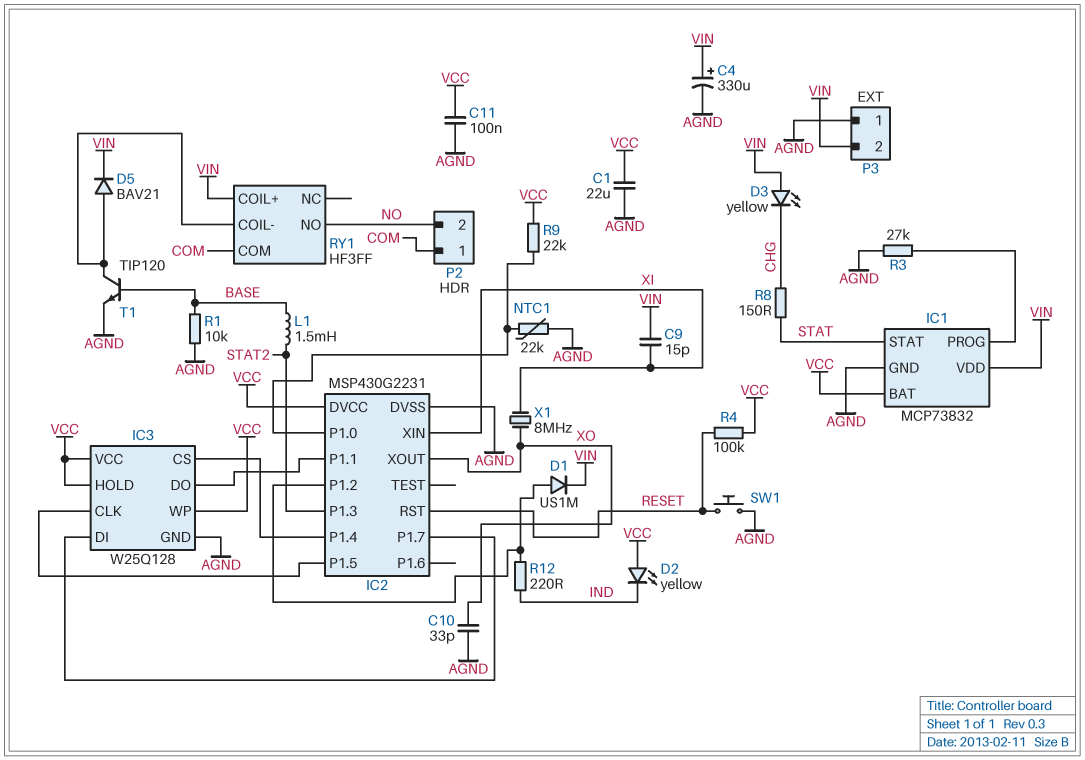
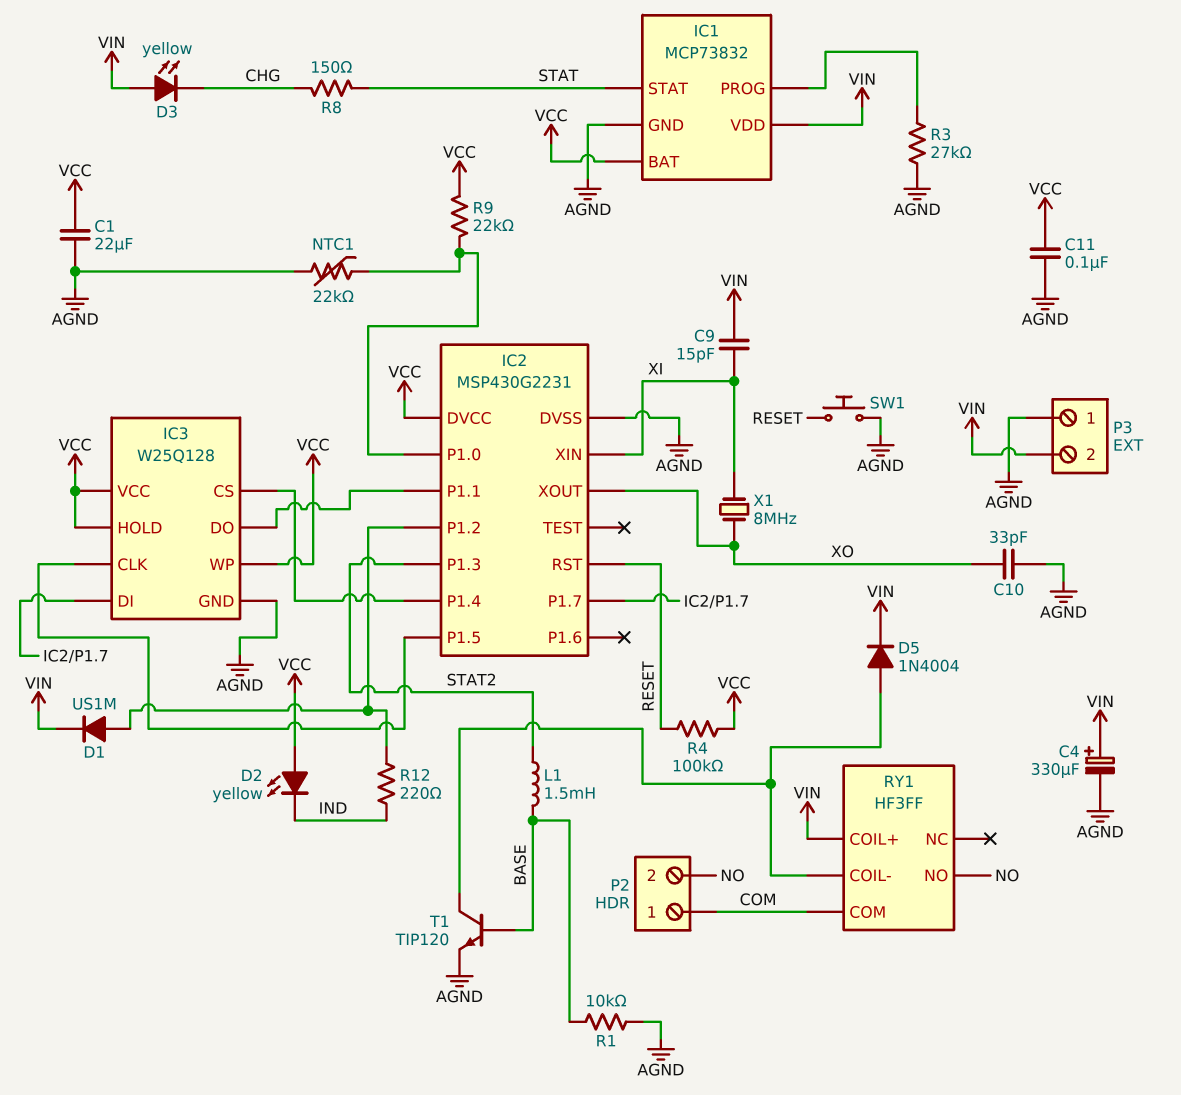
D5: diode BAV21 (A RY1/COIL-, K VIN) -> diode 1N4004 (A RY1/COIL-, K VIN)

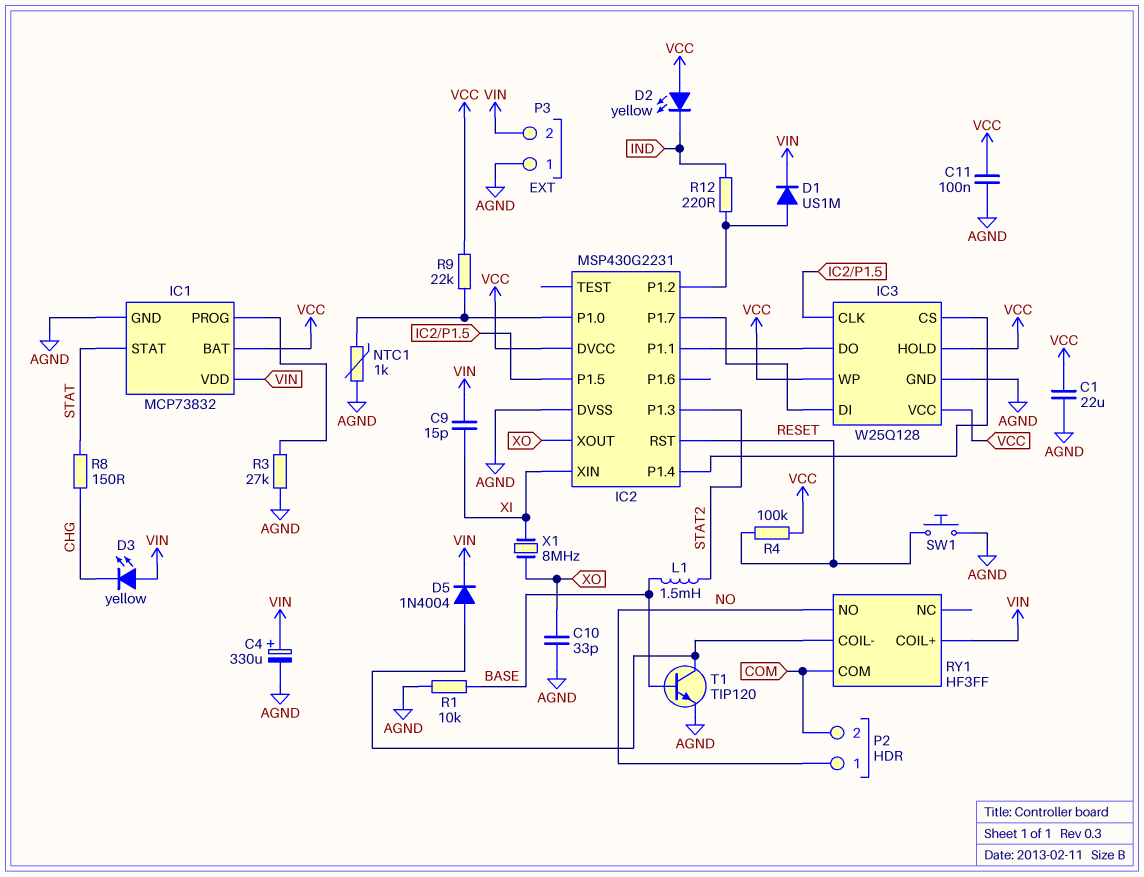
NTC1: 22k (AGND, IC2/P1.0) -> 1k (AGND, IC2/P1.0)
P2 pin 1: COM -> NO
P2 pin 2: NO -> COM

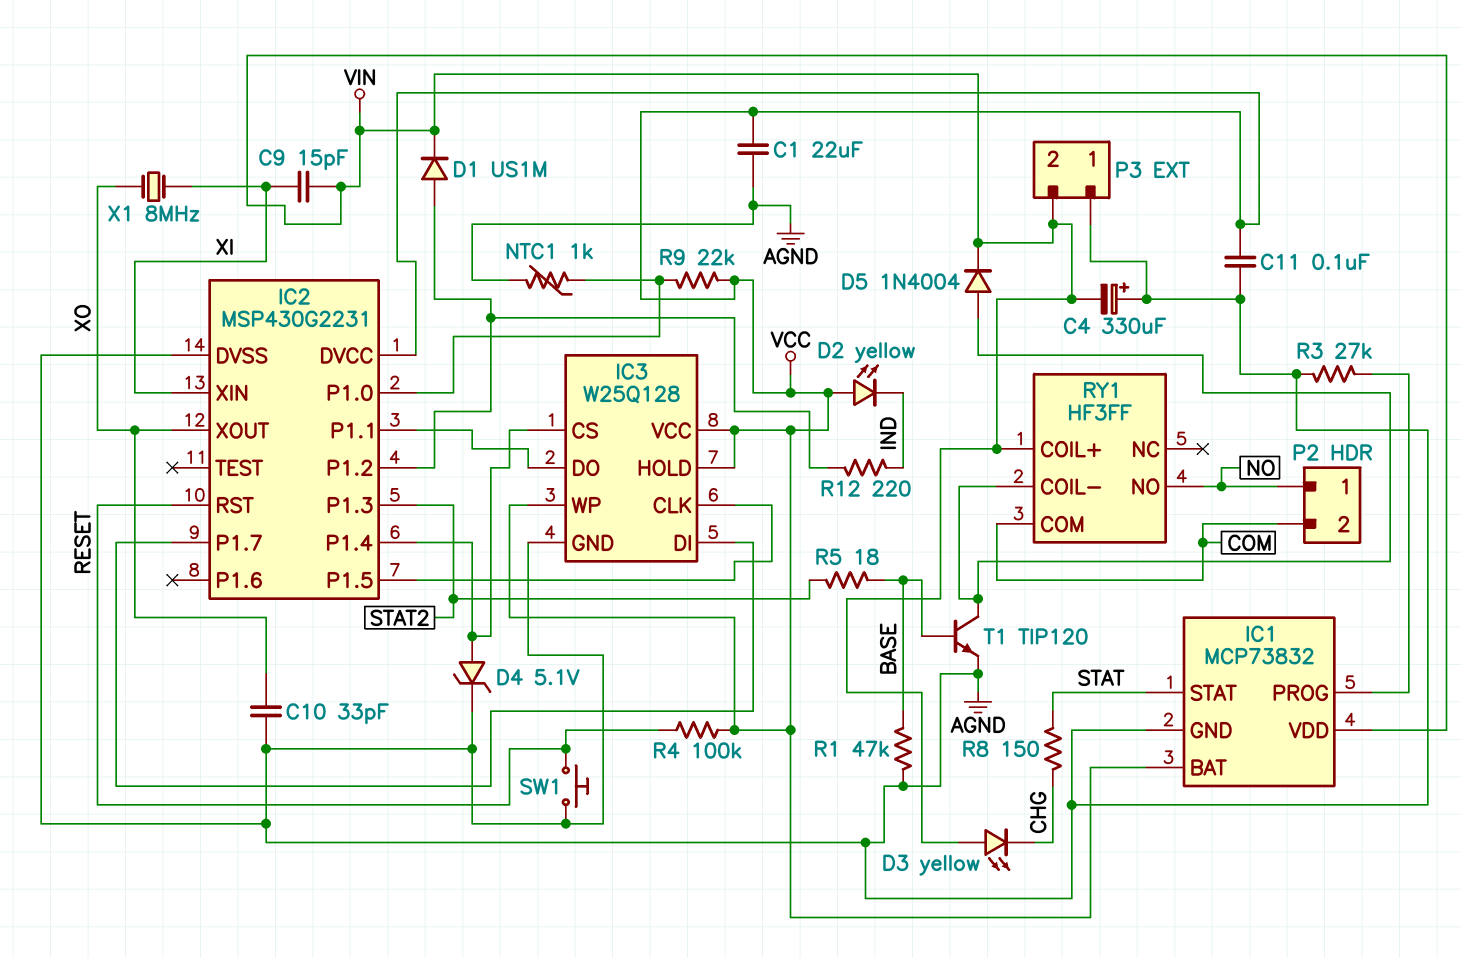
C4: 330uF (plus VIN, minus AGND) -> 330uF (plus AGND, minus VIN)
D4: none -> zener 5.1V (A IC2/P1.4, K AGND)
L1: 1.5mH (BASE, STAT2) -> none
R1: 10k (AGND, BASE) -> 47k (AGND, BASE)
R5: none -> 18 (BASE, STAT2)

